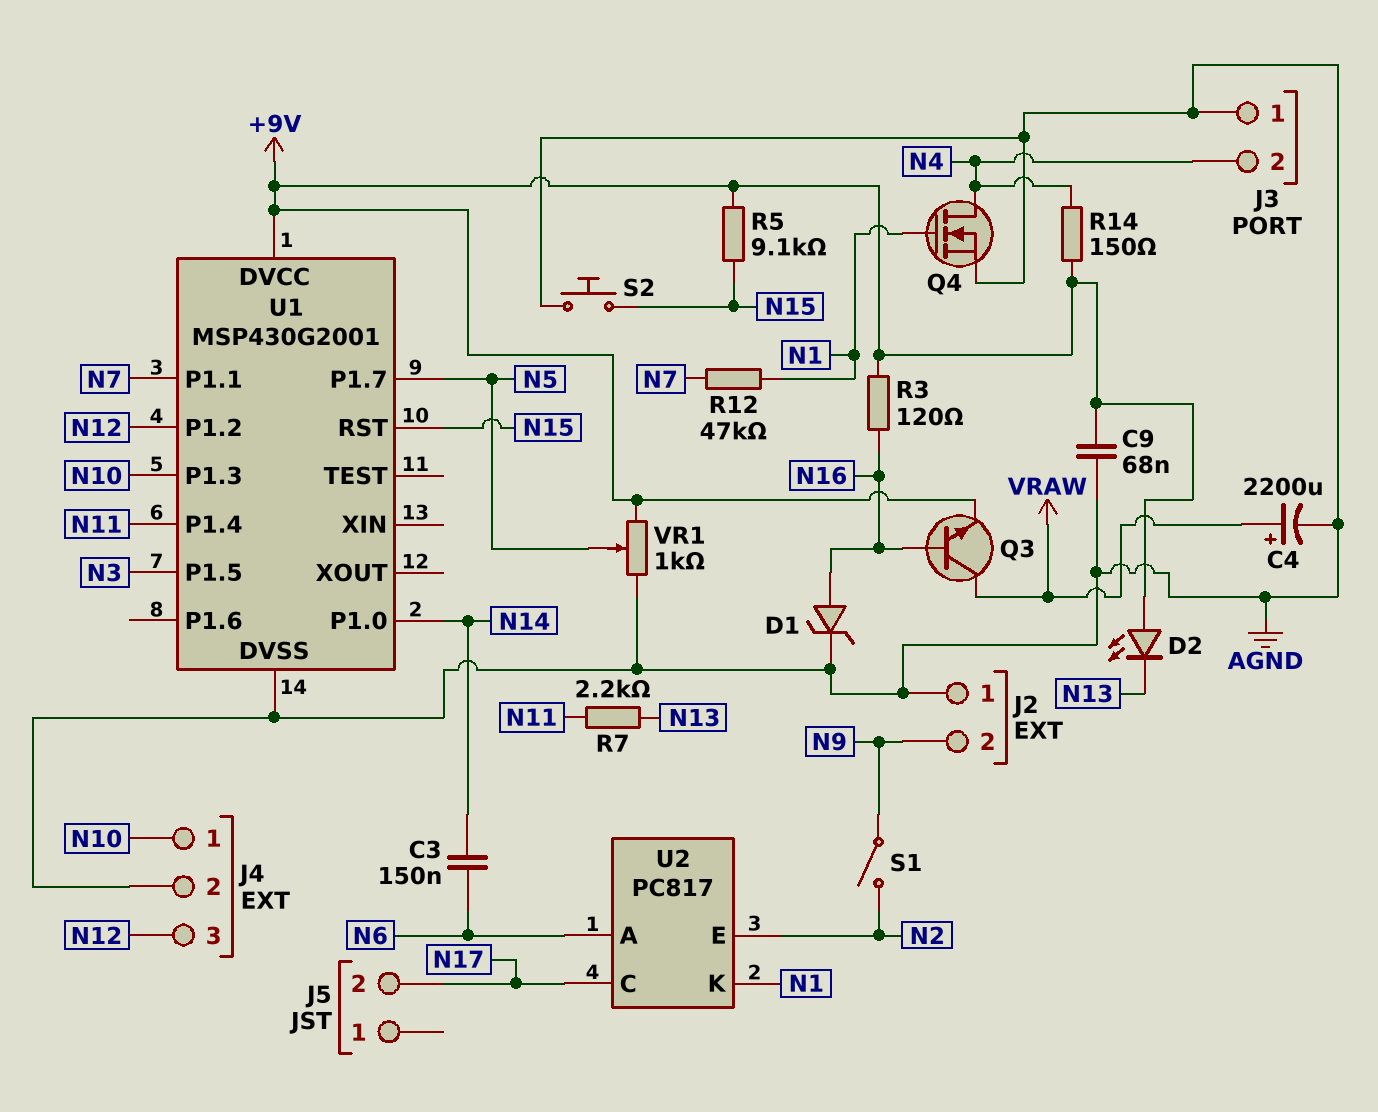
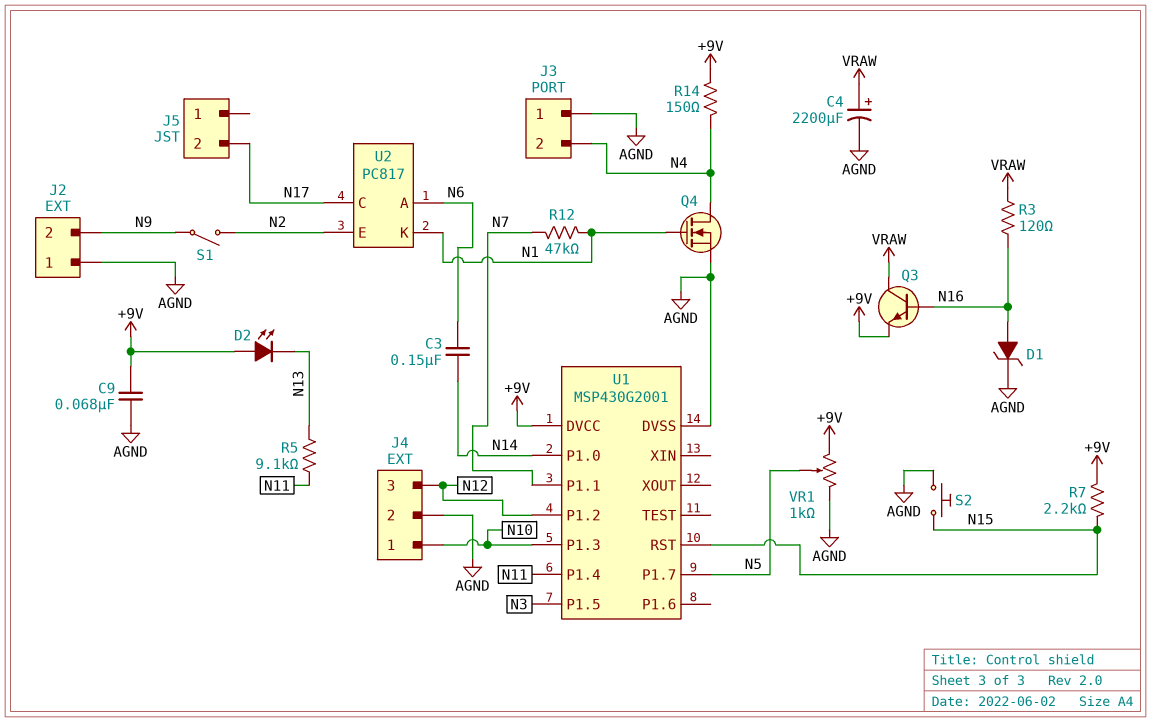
R3: 120 (+9V, N16) -> 120 (N16, VRAW)
R5: 9.1k (+9V, N15) -> 9.1k (N11, N13)
R7: 2.2k (N11, N13) -> 2.2k (+9V, N15)

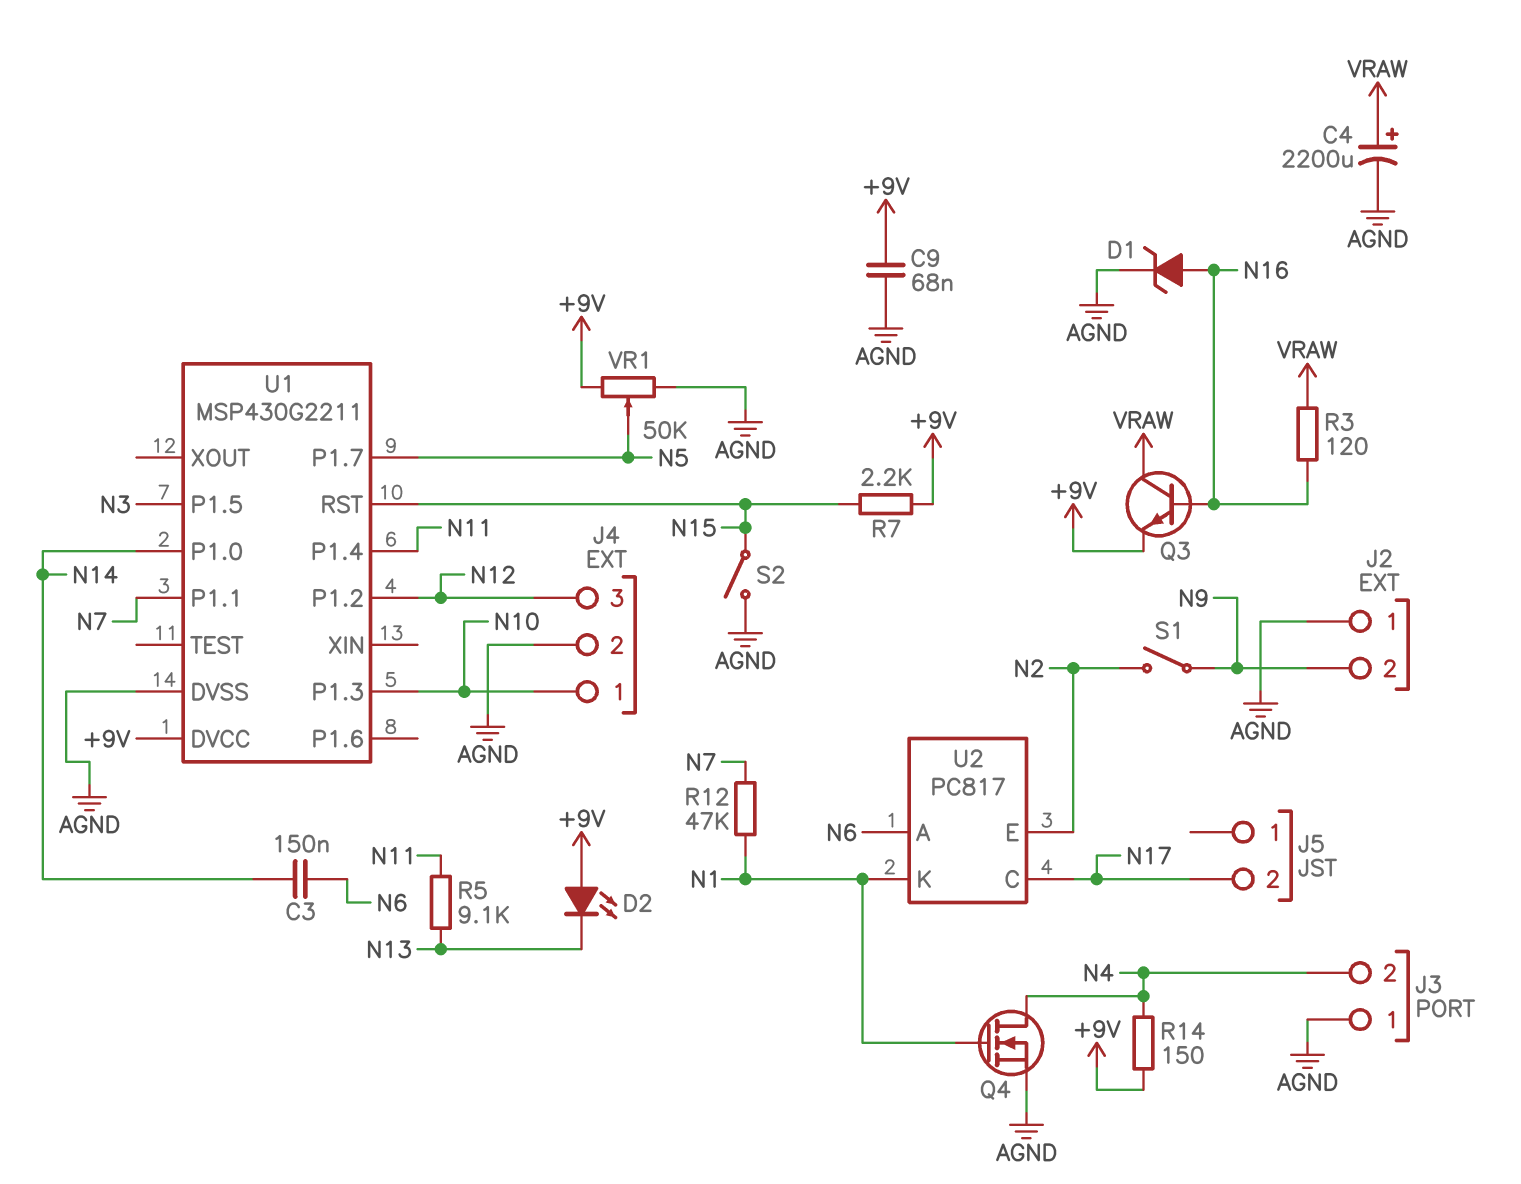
S2: button (AGND, N15) -> switch (AGND, N15)
U1: MSP430G2001 -> MSP430G2211
VR1: 1k (+9V, AGND, wiper N5) -> 50k (+9V, AGND, wiper N5)

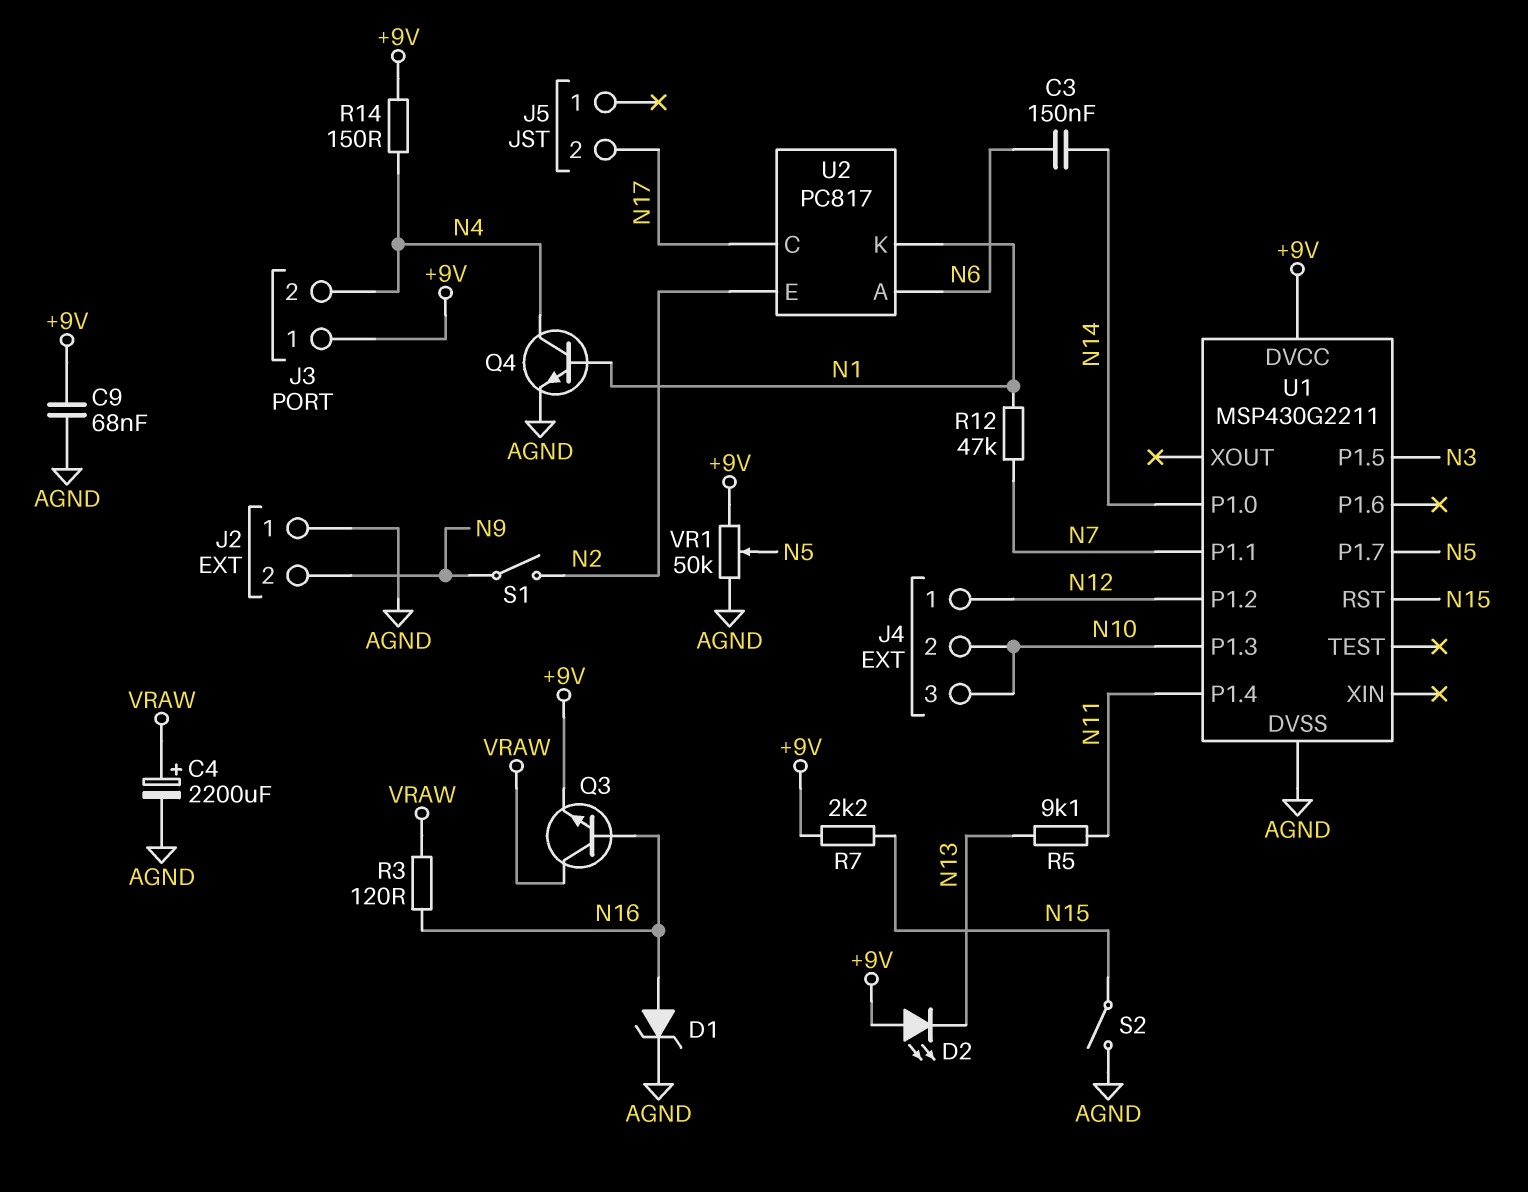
J3 pin 1: AGND -> +9V
J4 pin 1: N10 -> N12
J4 pin 2: AGND -> N10
J4 pin 3: N12 -> N10
Q4: NMOS (G N1, D N4, S AGND) -> NPN (B N1, C N4, E AGND)

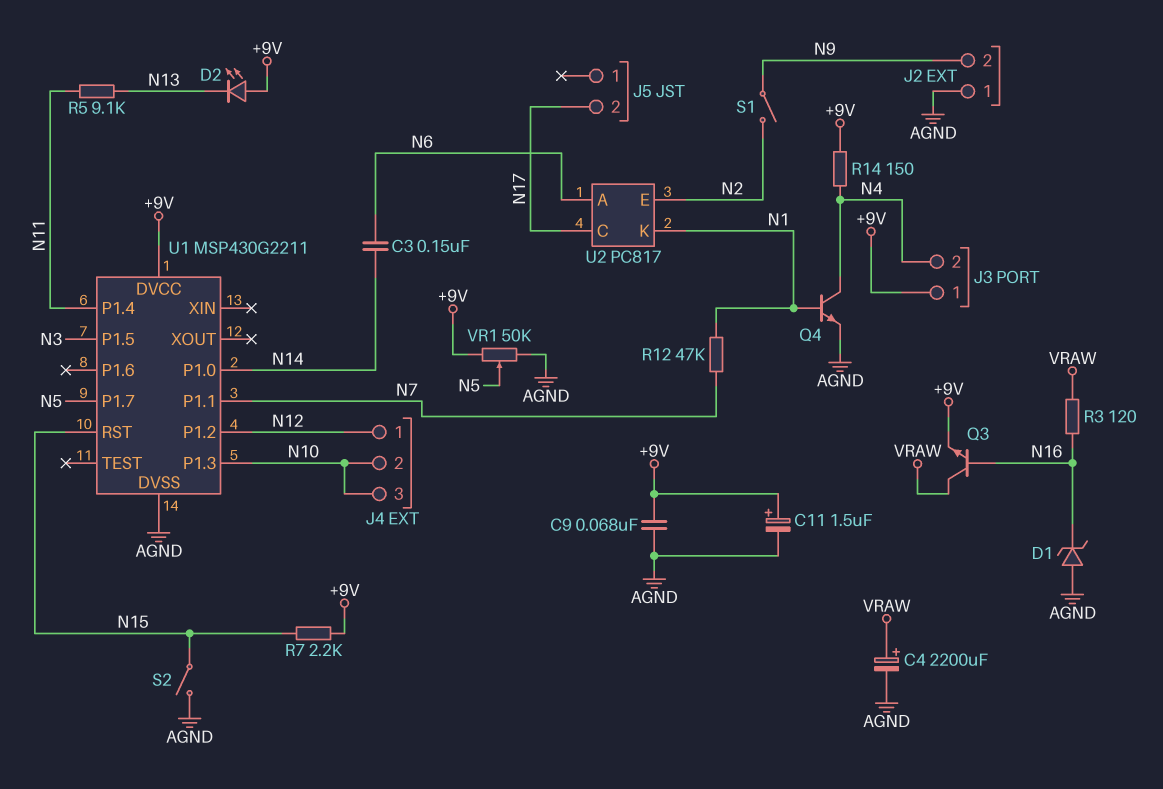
C11: none -> 1.5uF (plus +9V, minus AGND)
D1: zener (A N16, K AGND) -> zener (A AGND, K N16)

